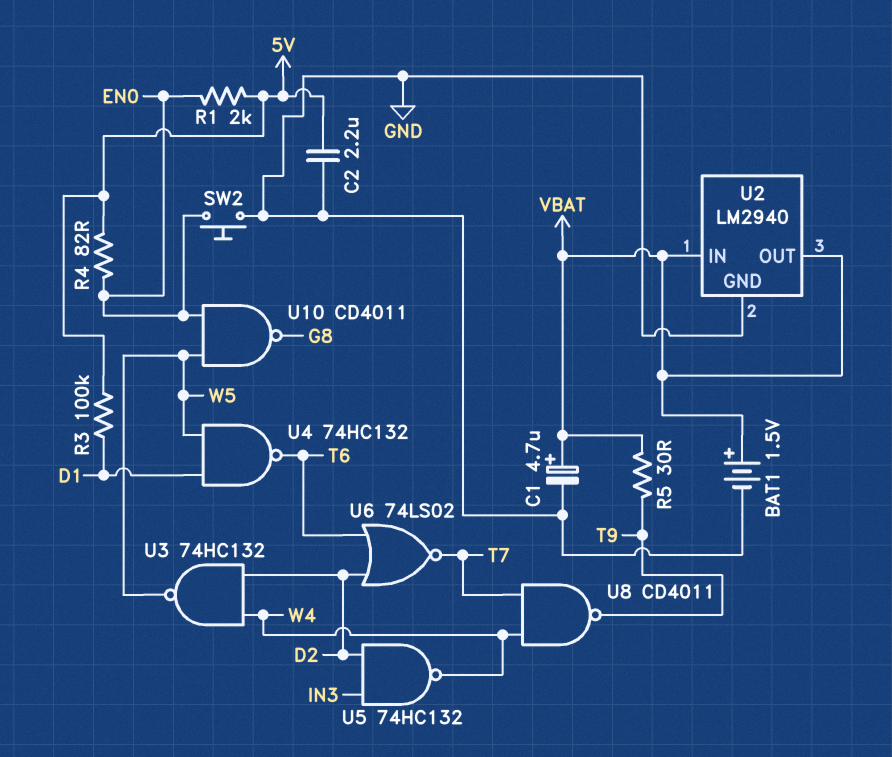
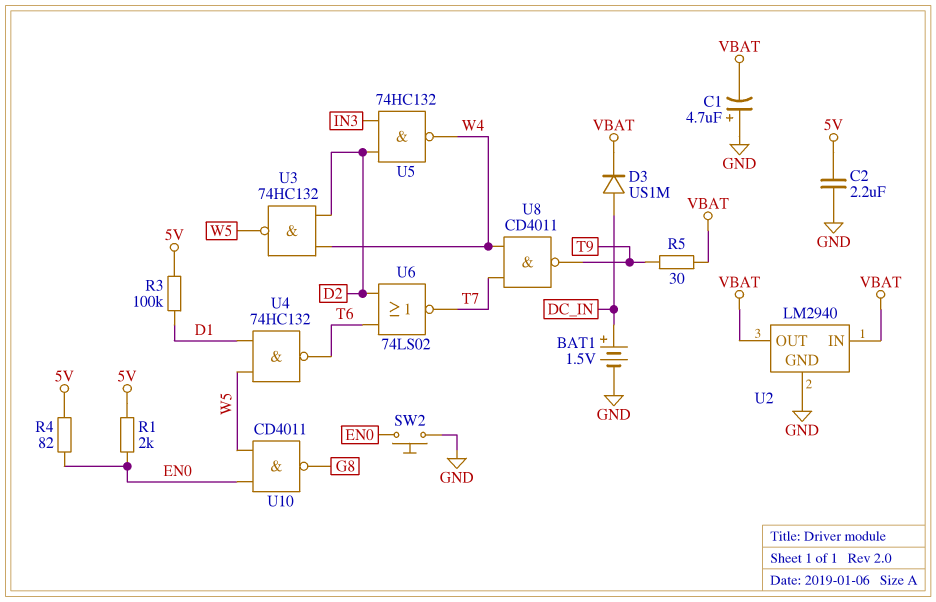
BAT1: 1.5V (plus VBAT, minus GND) -> 1.5V (plus DC_IN, minus GND)
C1: 4.7uF (plus VBAT, minus GND) -> 4.7uF (plus GND, minus VBAT)
D3: none -> diode US1M (A DC_IN, K VBAT)

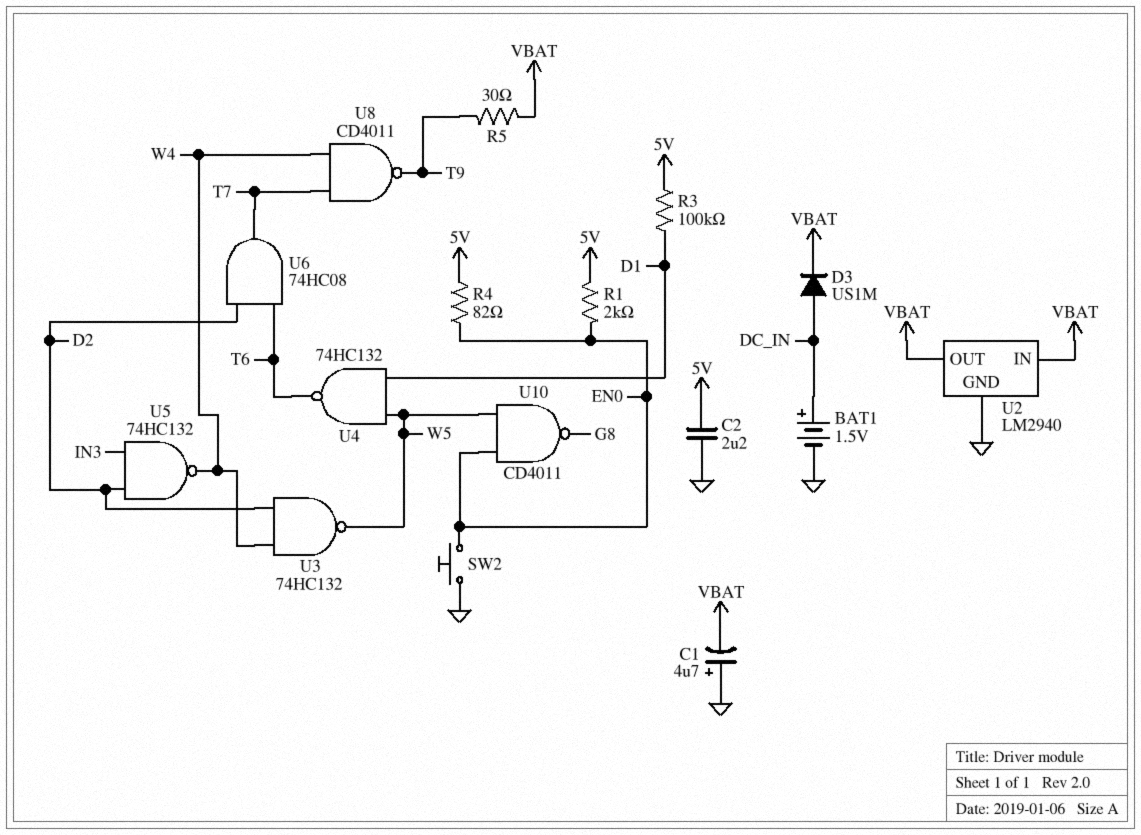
U6: NOR 74LS02 (in D2, in T6, out T7) -> AND 74HC08 (in D2, in T6, out T7)

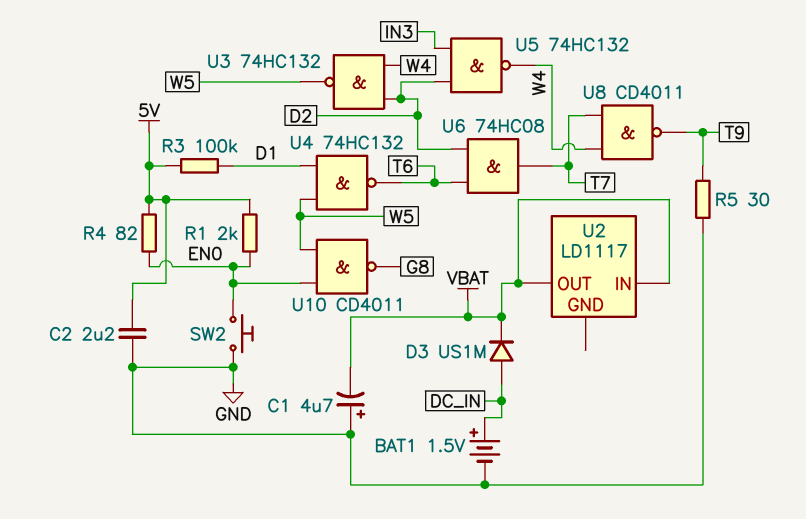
R5: 30 (T9, VBAT) -> 30 (GND, T9)
U2: LM2940 -> LD1117
U2 pin GND: GND -> none

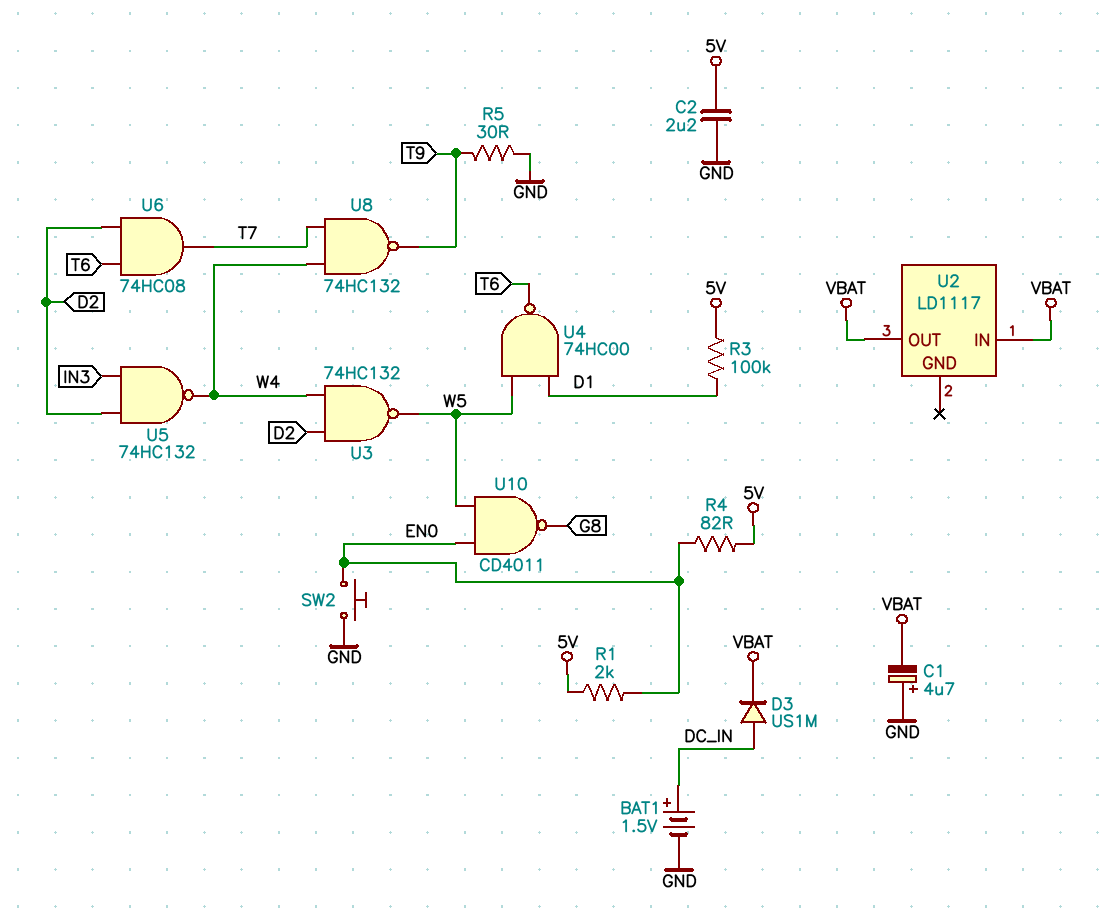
U4: NAND 74HC132 (in D1, in W5, out T6) -> NAND 74HC00 (in D1, in W5, out T6)
U8: NAND CD4011 (in T7, in W4, out T9) -> NAND 74HC132 (in T7, in W4, out T9)

